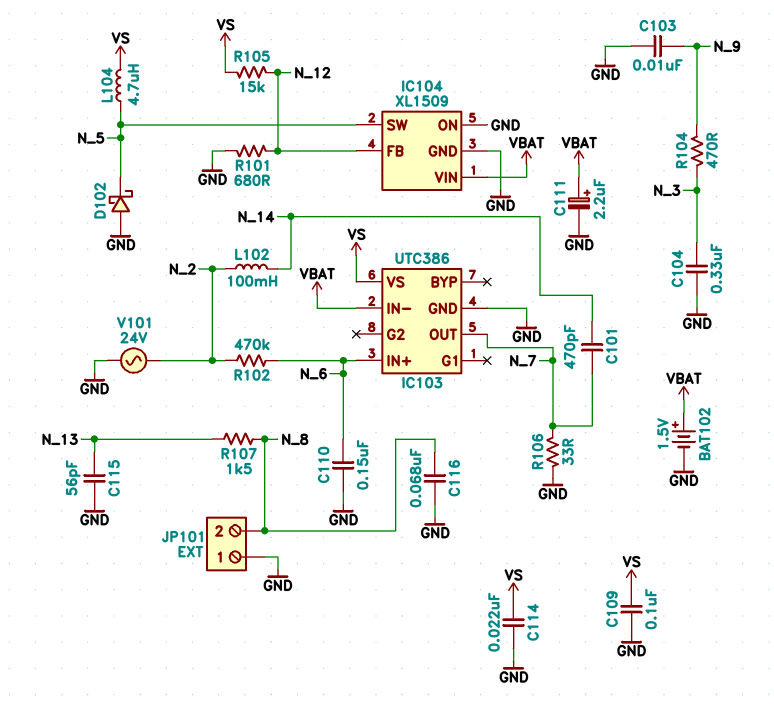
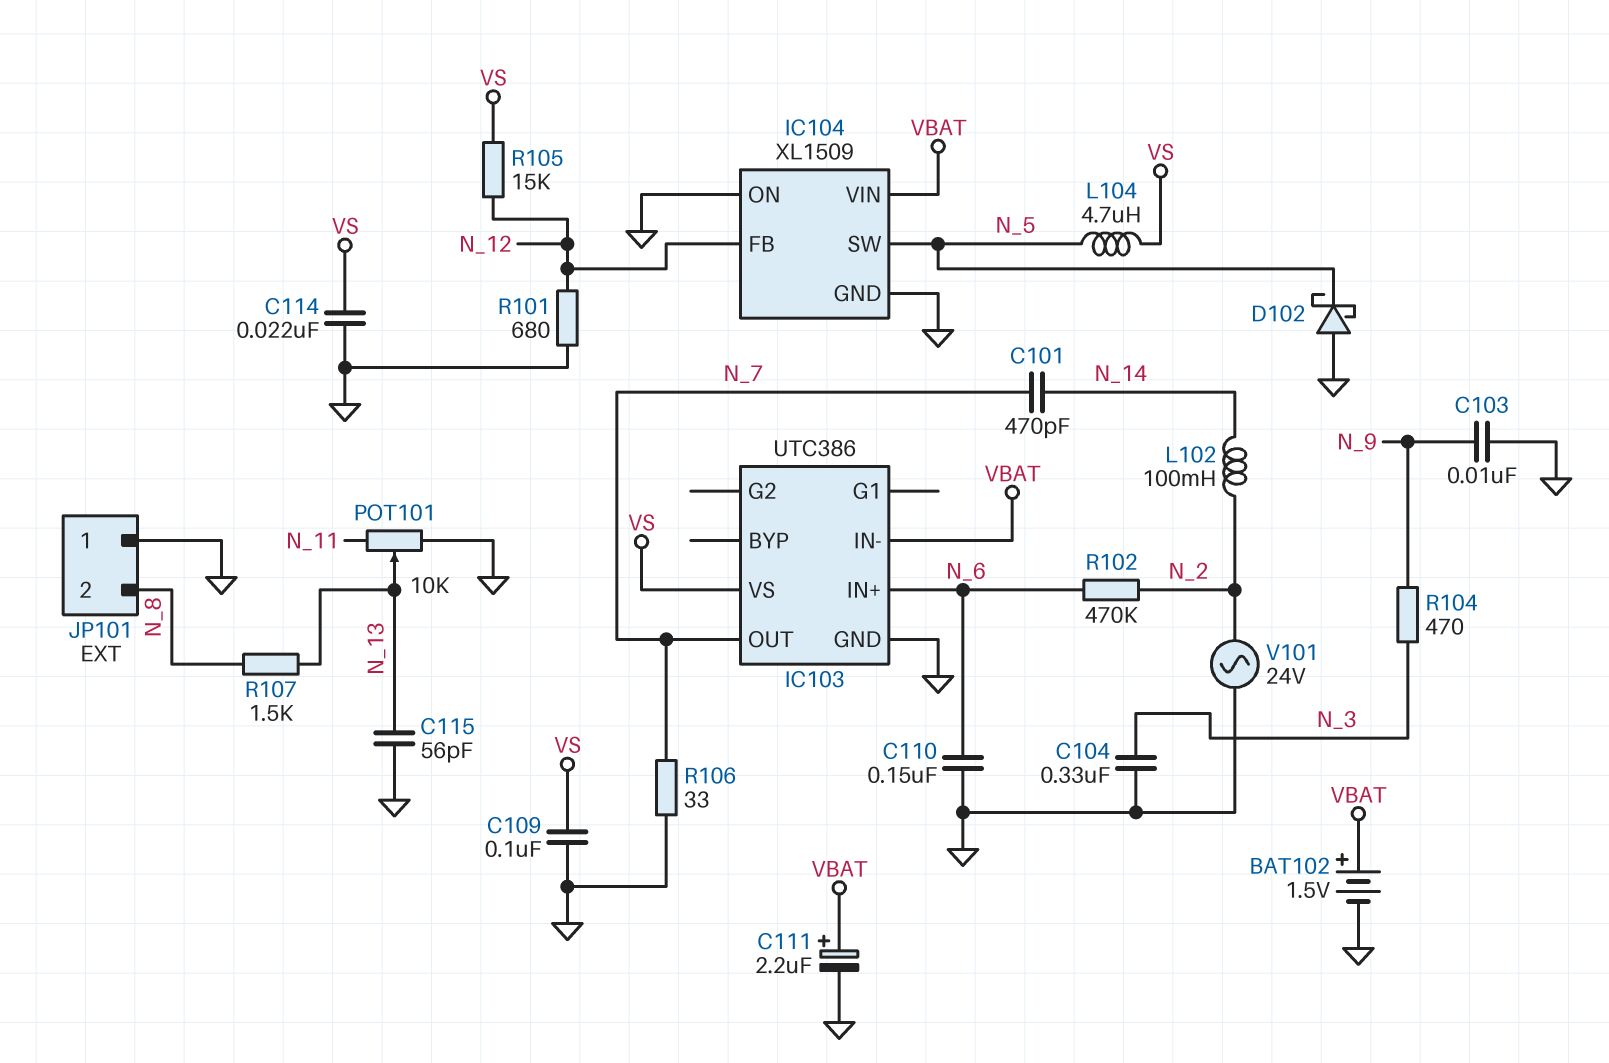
C116: 68nF (GND, N_8) -> none
POT101: none -> 10k (GND, N_11, wiper N_13)

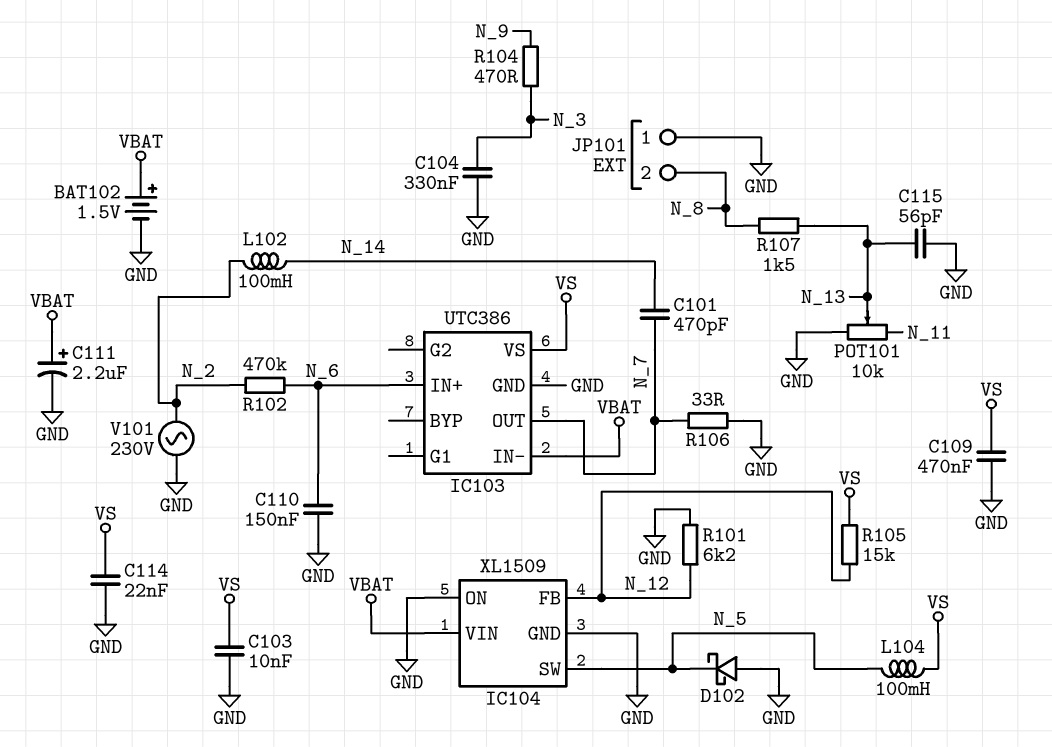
C103: 10nF (GND, N_9) -> 10nF (GND, VS)
C109: 100nF (GND, VS) -> 470nF (GND, VS)
L104: 4.7uH (N_5, VS) -> 100mH (N_5, VS)
R101: 680 (GND, N_12) -> 6.2k (GND, N_12)
V101: AC 24V (GND, N_2) -> AC 230V (GND, N_2)

